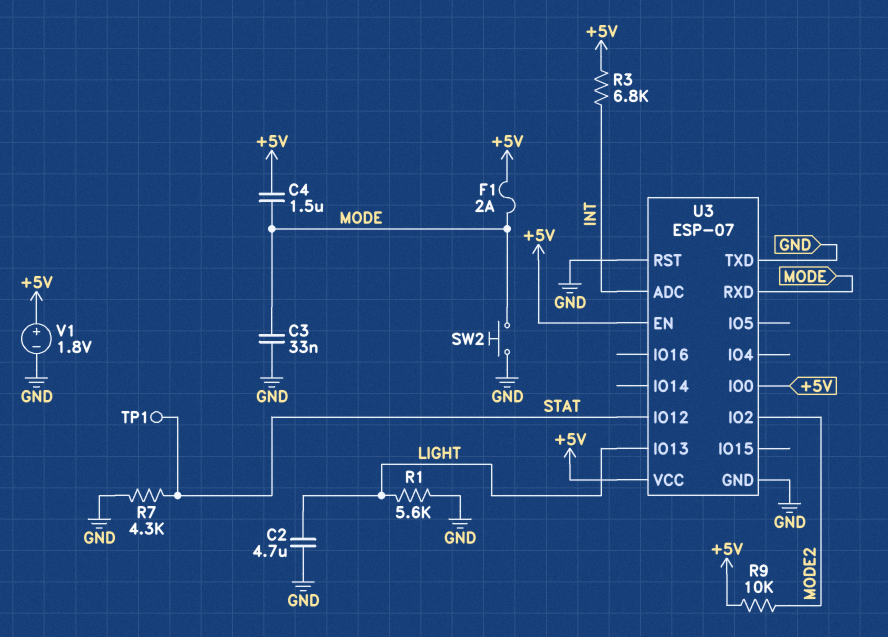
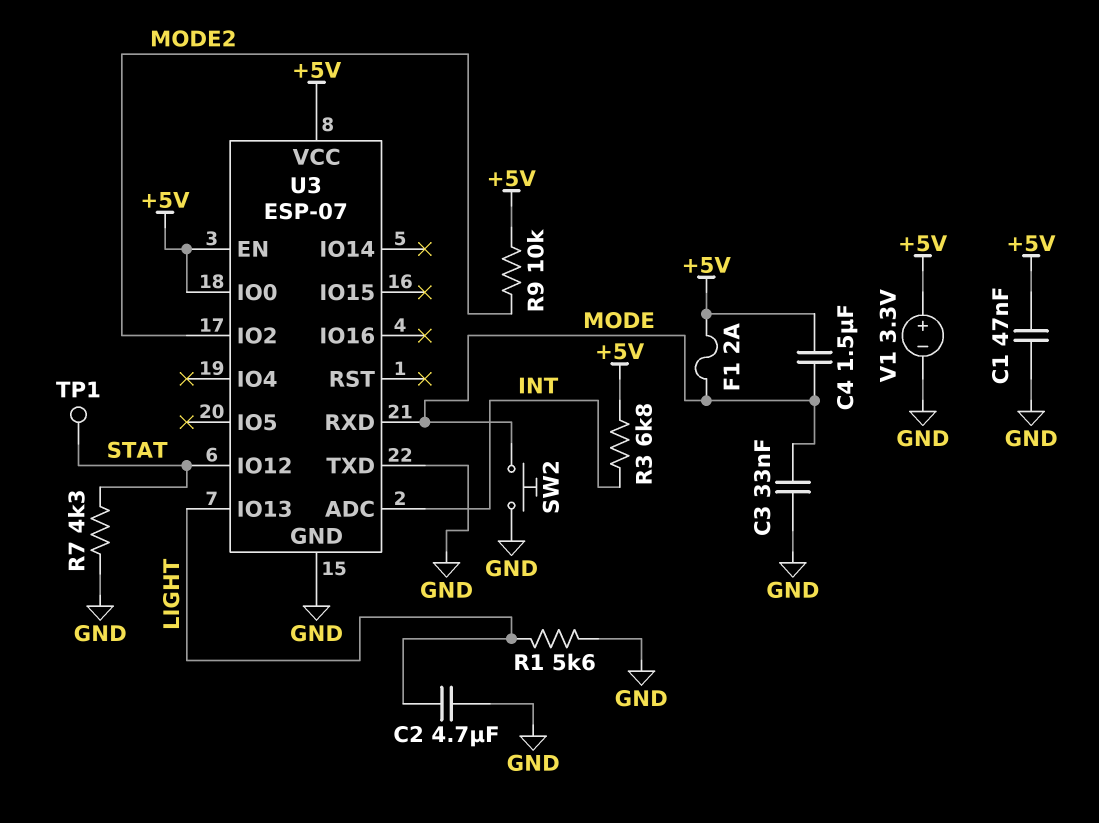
C1: none -> 47nF (+5V, GND)
U3 pin RST: GND -> none
V1: 1.8V (plus +5V, minus GND) -> 3.3V (plus +5V, minus GND)

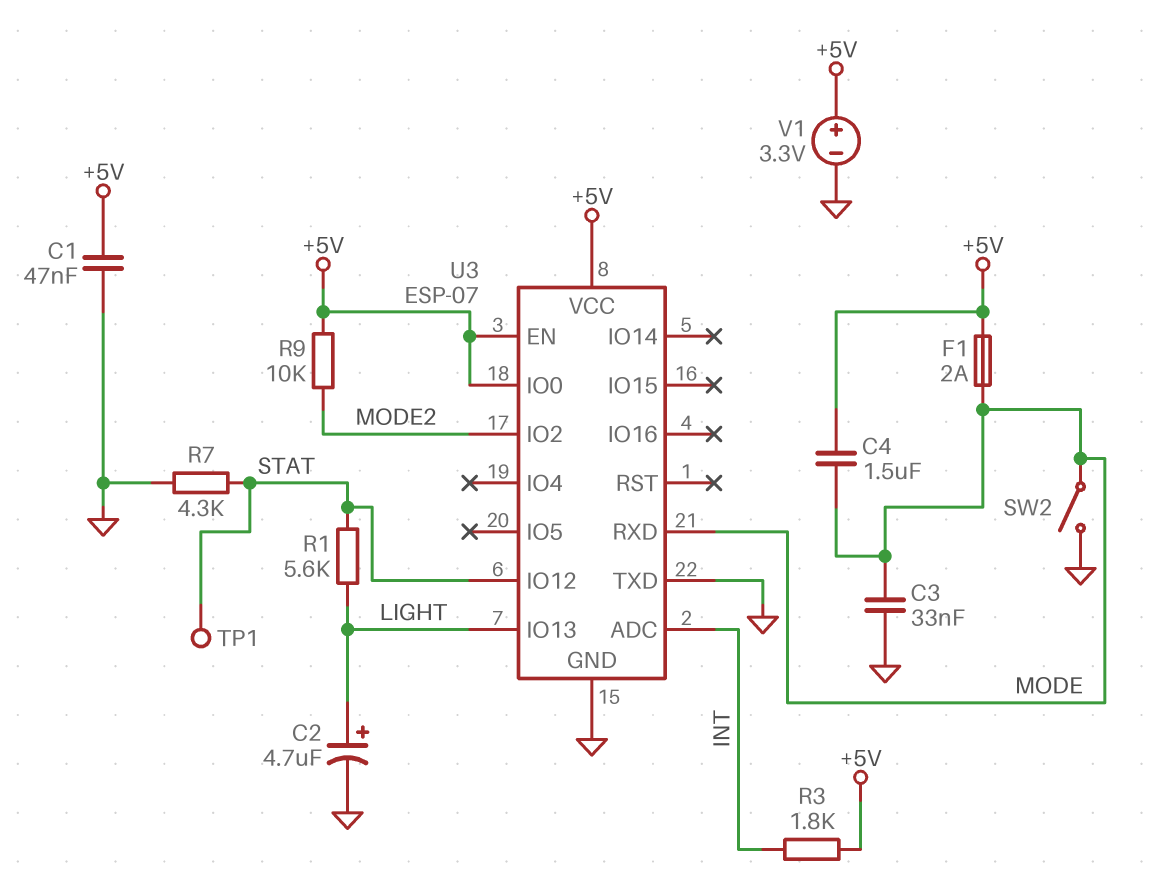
C2: 4.7uF (GND, LIGHT) -> 4.7uF (plus LIGHT, minus GND)
R1: 5.6k (GND, LIGHT) -> 5.6k (LIGHT, STAT)
R3: 6.8k (+5V, INT) -> 1.8k (+5V, INT)
SW2: button (GND, MODE) -> switch (GND, MODE)

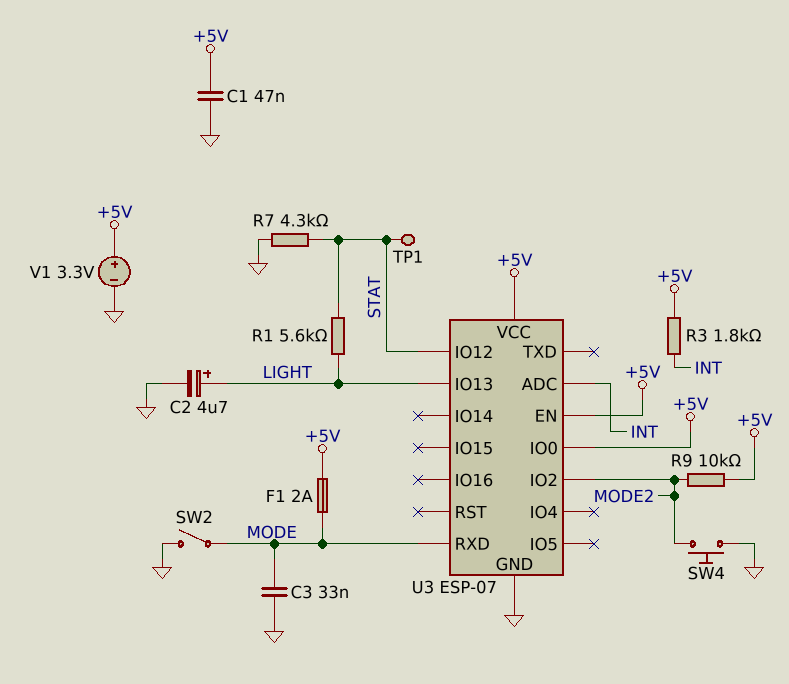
C4: 1.5uF (+5V, MODE) -> none
SW4: none -> button (GND, MODE2)
U3 pin TXD: GND -> none

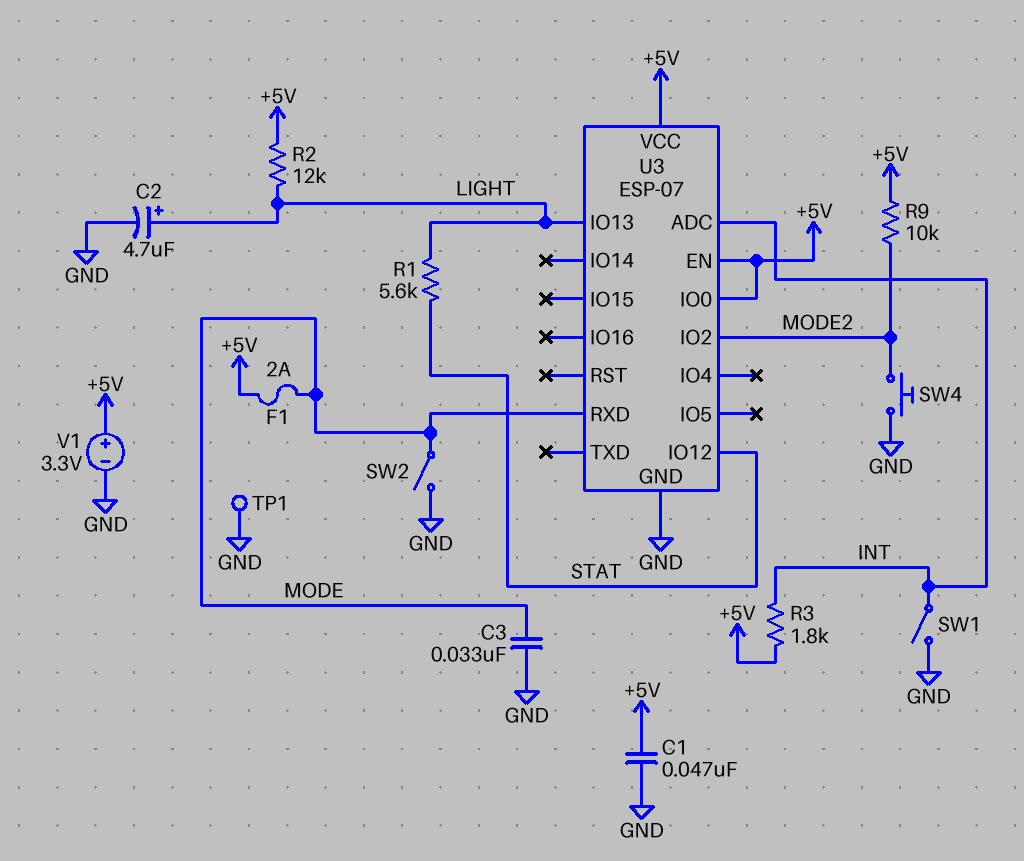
R2: none -> 12k (+5V, LIGHT)
R7: 4.3k (GND, STAT) -> none
SW1: none -> switch (GND, INT)
TP1: test point (STAT) -> test point (GND)

